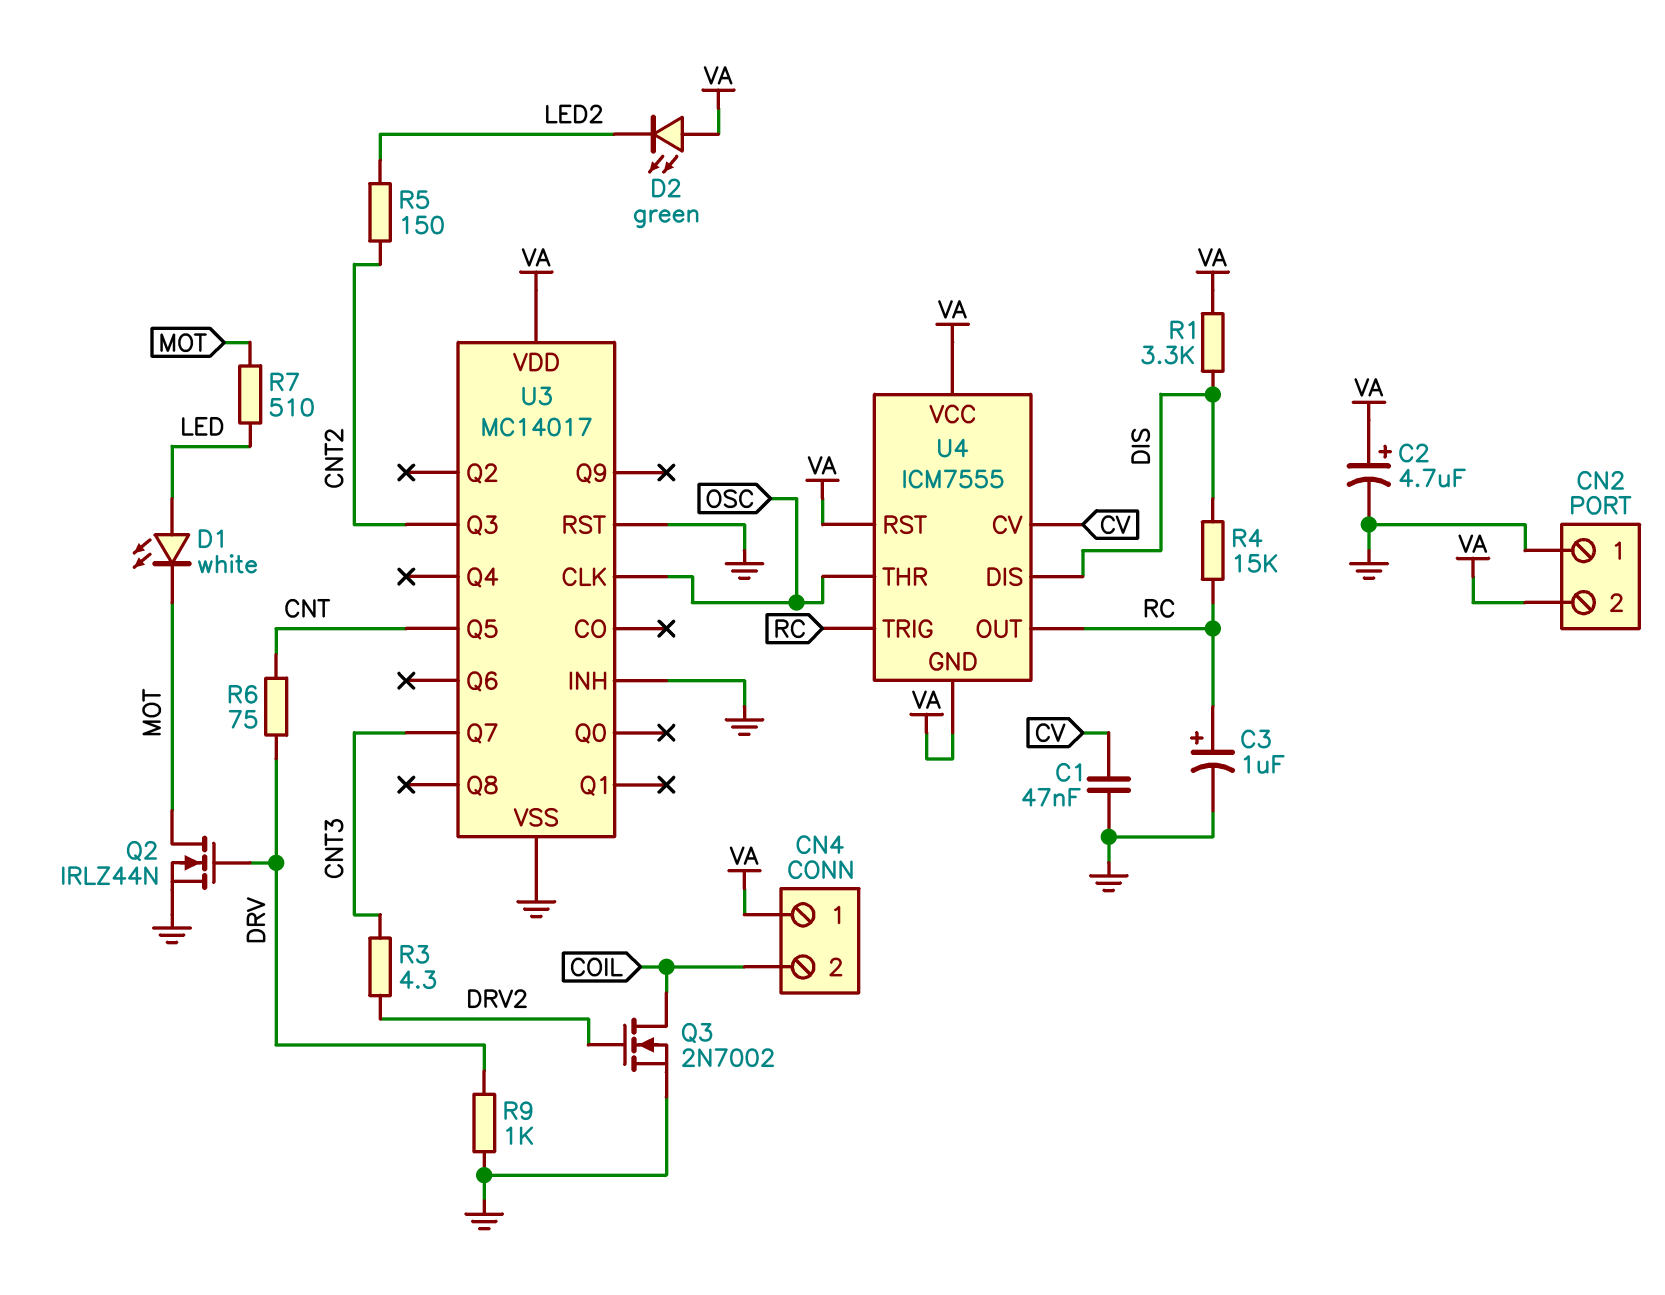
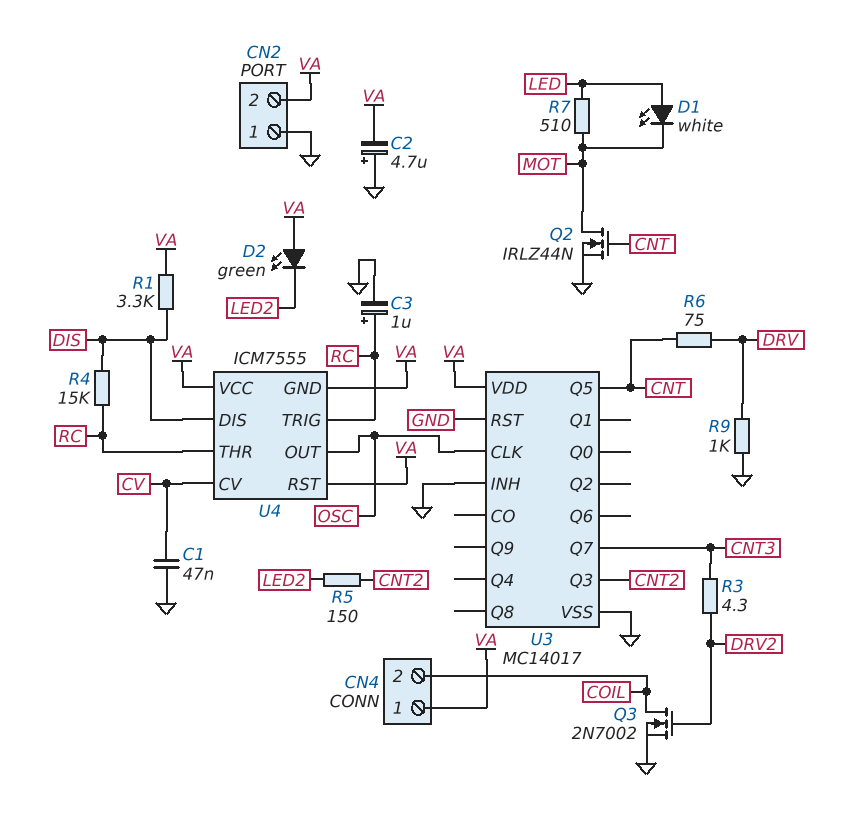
C2: 4.7uF (plus VA, minus GND) -> 4.7uF (plus GND, minus VA)
Q2: NMOS IRLZ44N (G DRV, D MOT, S GND) -> NMOS IRLZ44N (G CNT, D MOT, S GND)
U4 pin OUT: RC -> OSC
U4 pin THR: OSC -> RC

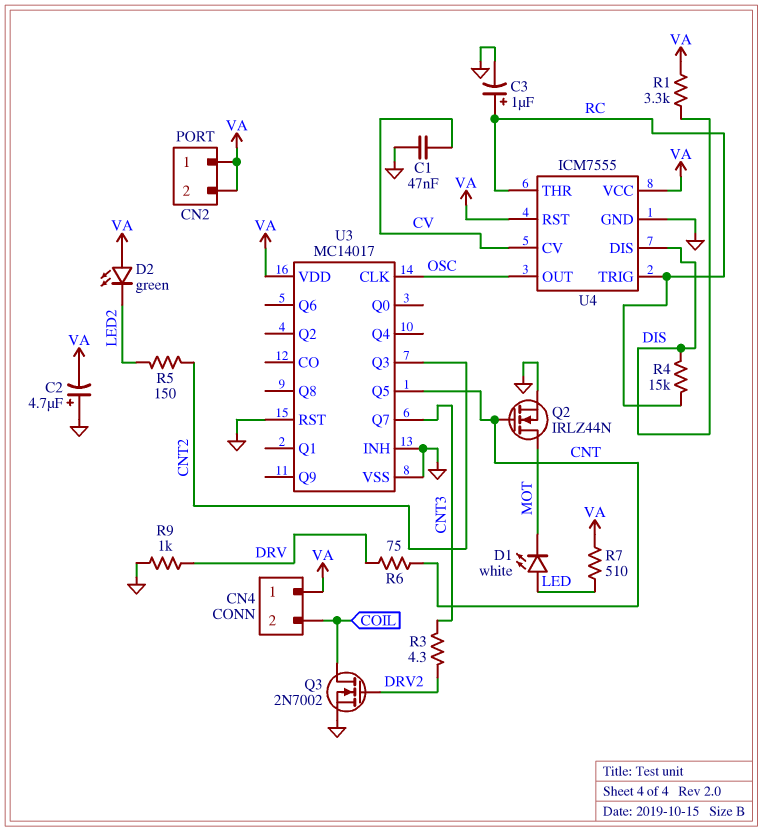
CN2 pin 1: GND -> VA
R7: 510 (LED, MOT) -> 510 (LED, VA)
U4 pin GND: VA -> GND

